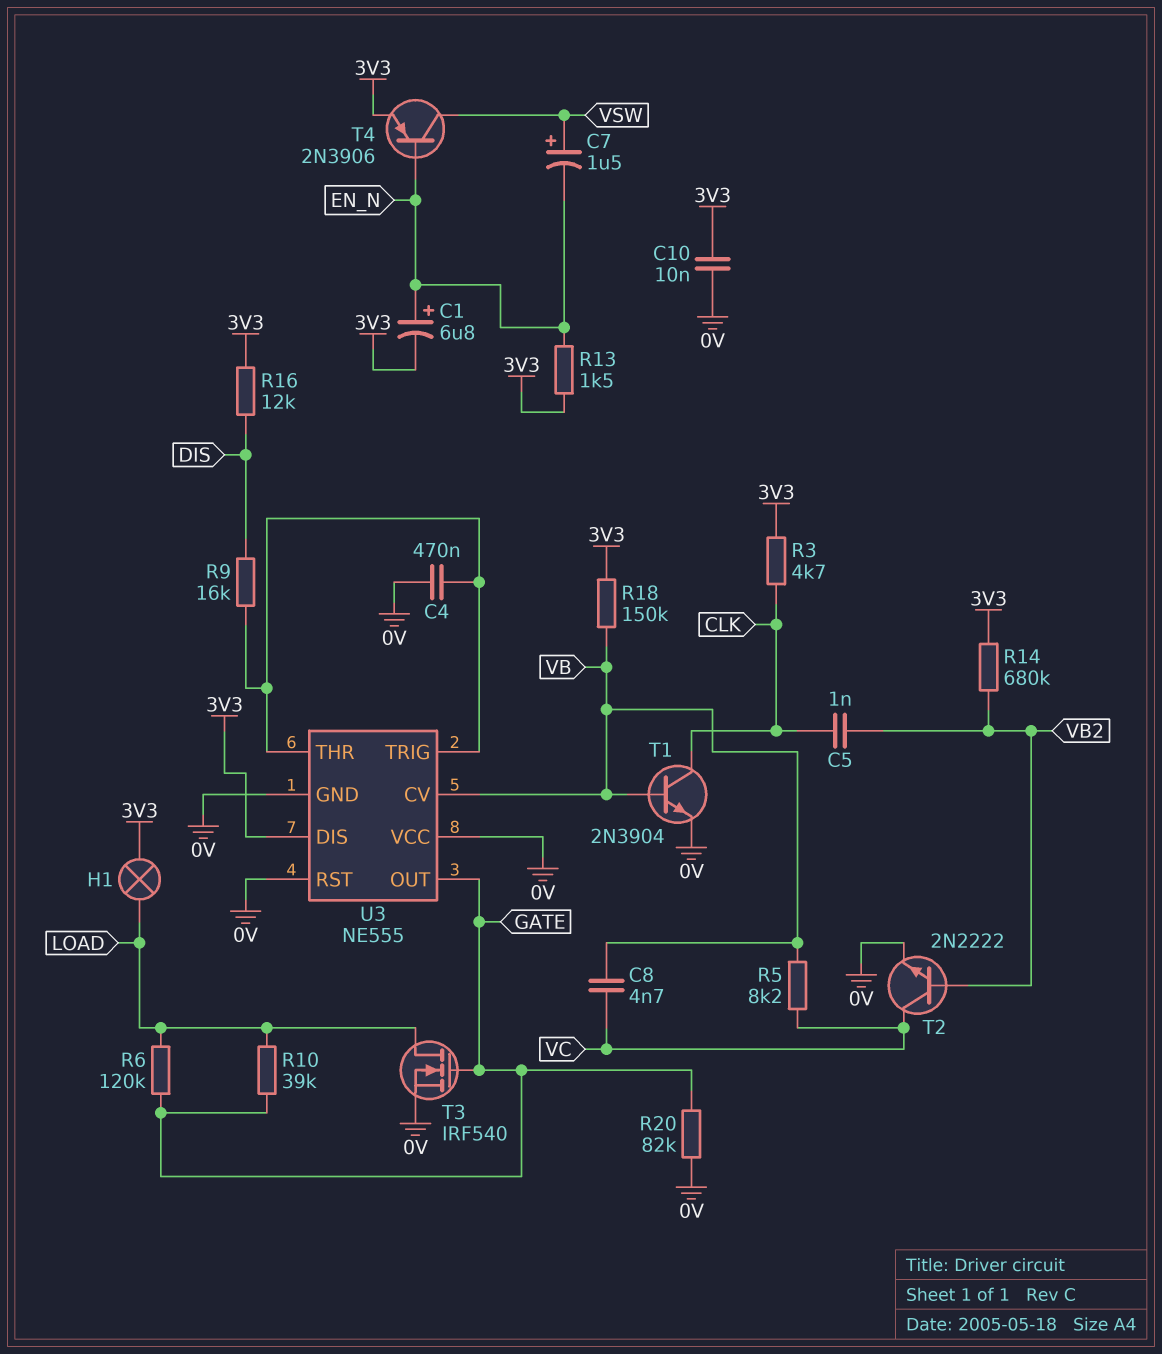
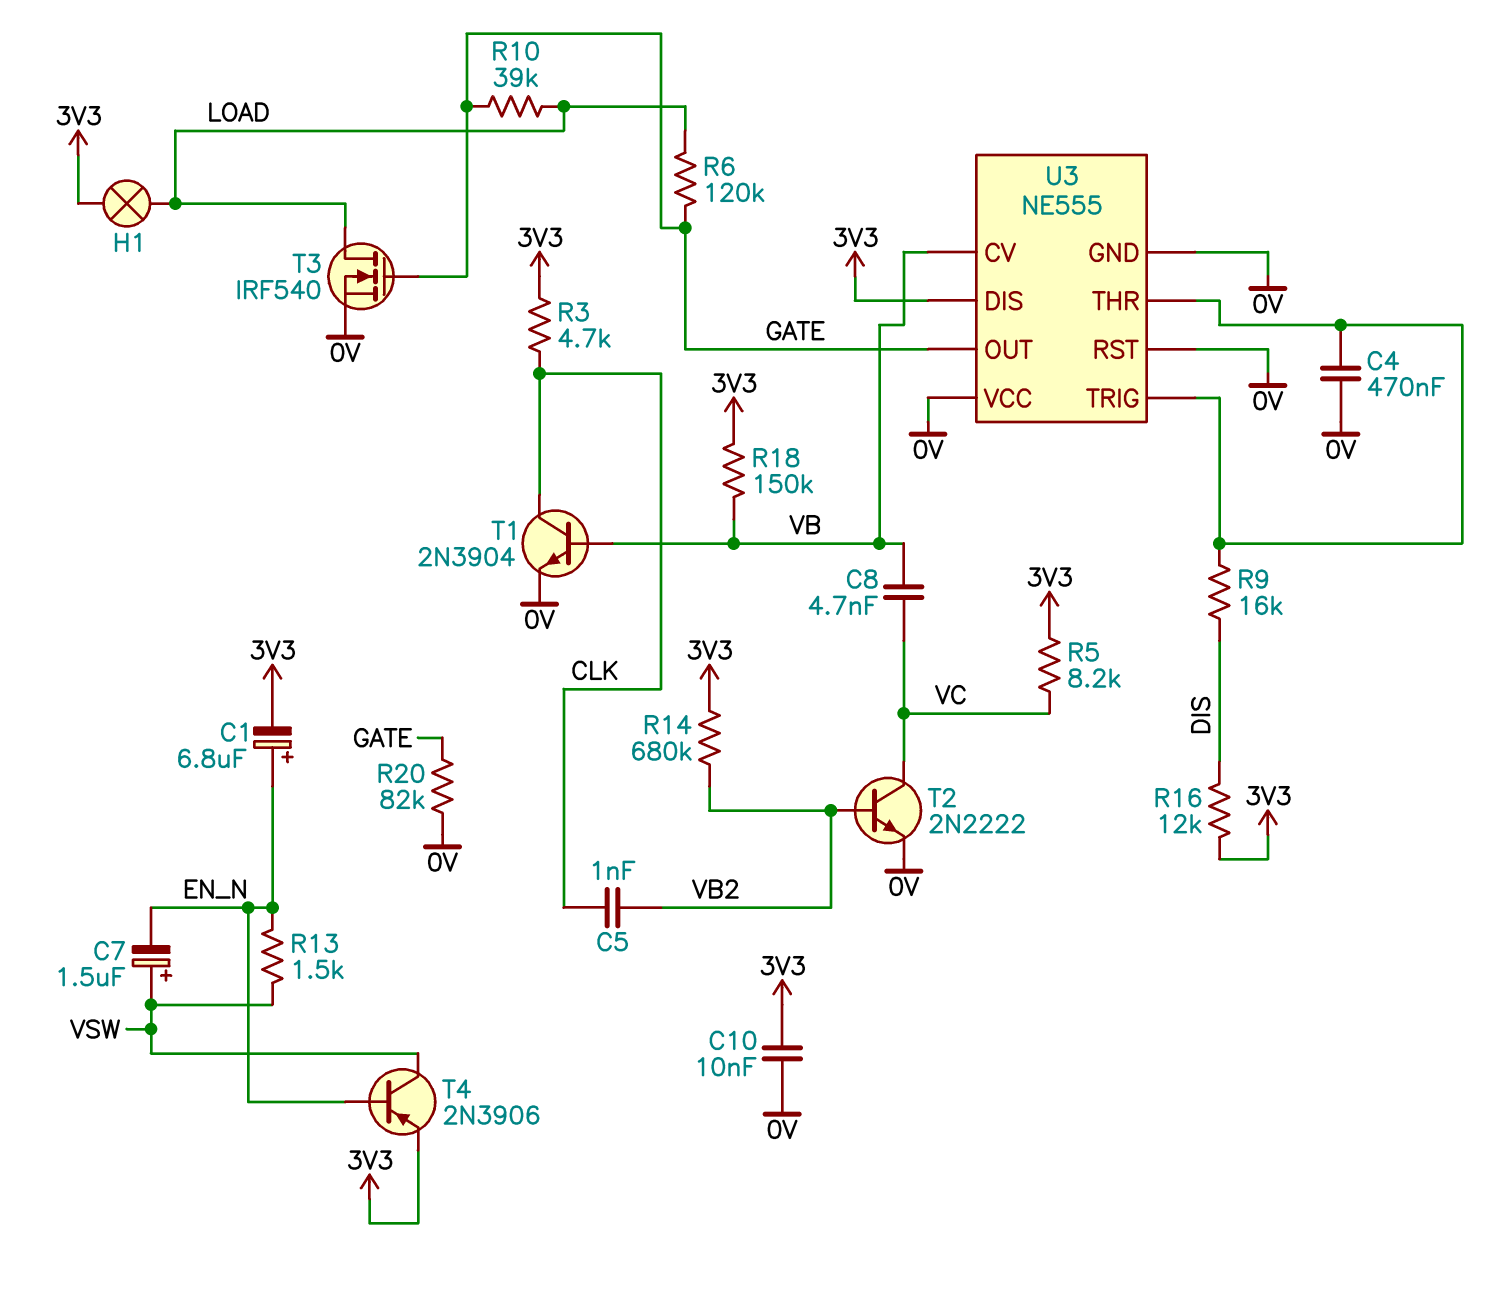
R5: 8.2k (VB, VC) -> 8.2k (3V3, VC)
R13: 1.5k (3V3, EN_N) -> 1.5k (EN_N, VSW)

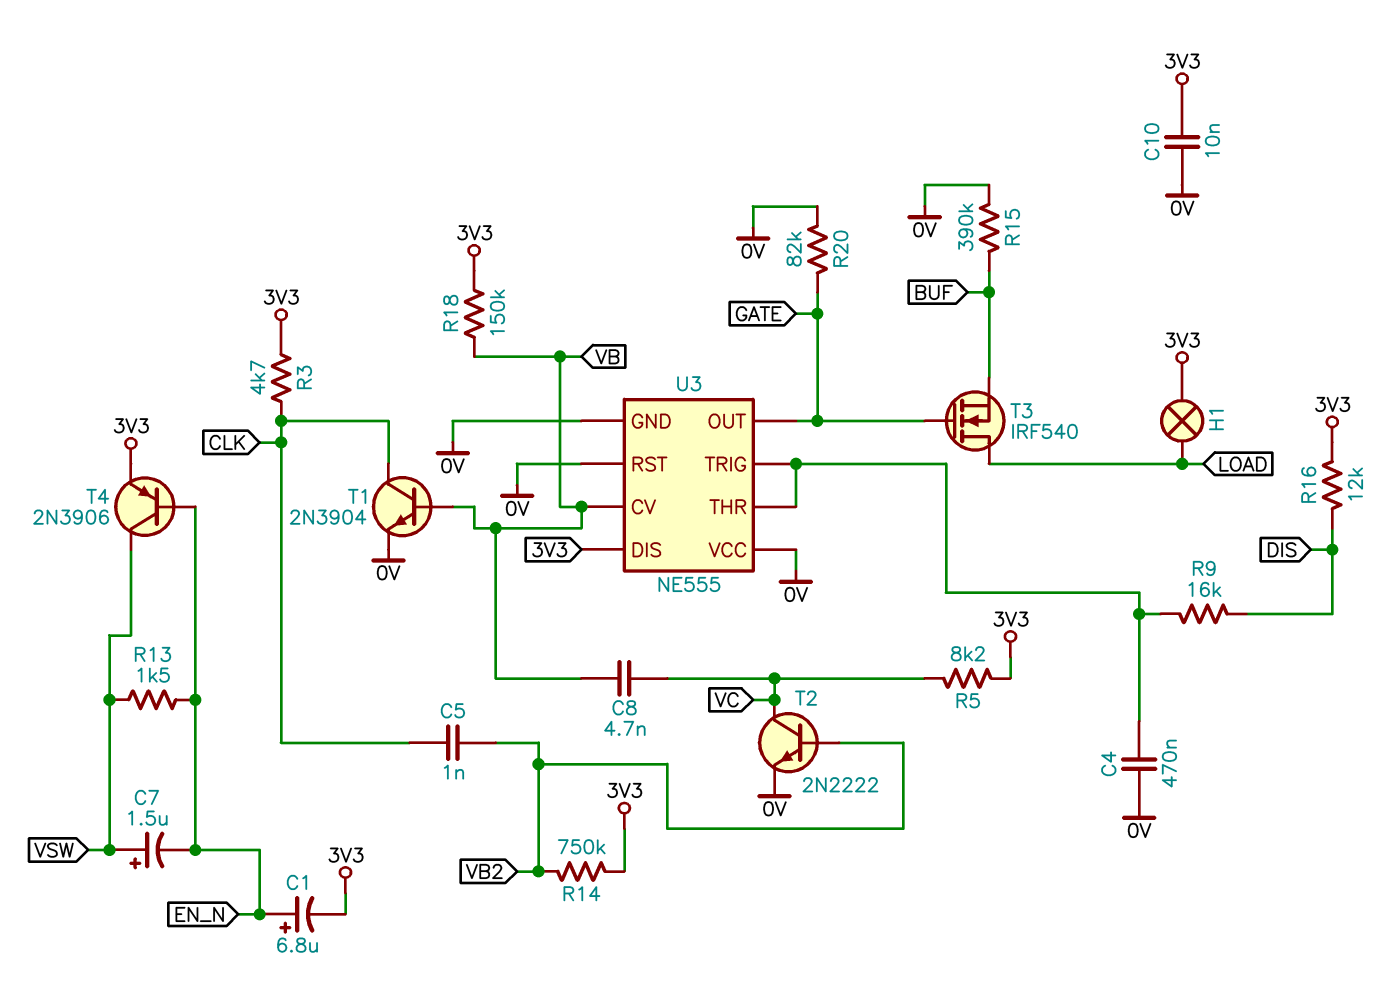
R6: 120k (GATE, LOAD) -> none
R10: 39k (GATE, LOAD) -> none
R14: 680k (3V3, VB2) -> 750k (3V3, VB2)
R15: none -> 390k (0V, BUF)
T3: NMOS IRF540 (G GATE, D LOAD, S 0V) -> NMOS IRF540 (G GATE, D LOAD, S BUF)

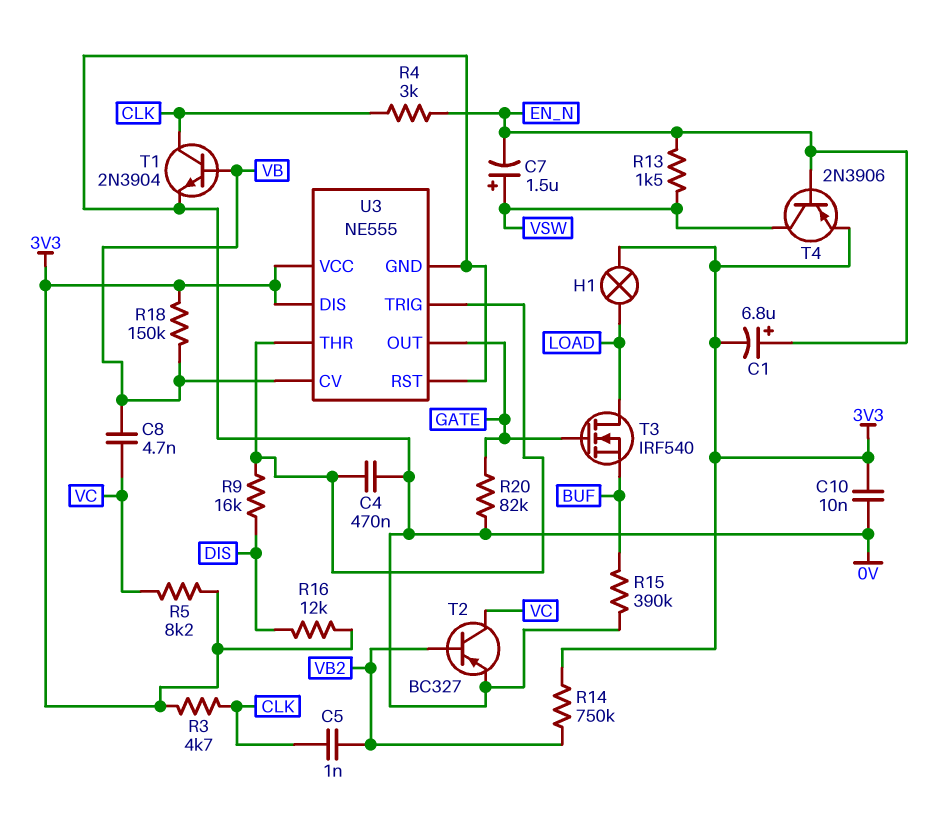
R4: none -> 3k (CLK, EN_N)
T2: NPN 2N2222 (B VB2, C VC, E 0V) -> PNP BC327 (B VB2, C VC, E 0V)
U3 pin VCC: 0V -> 3V3

